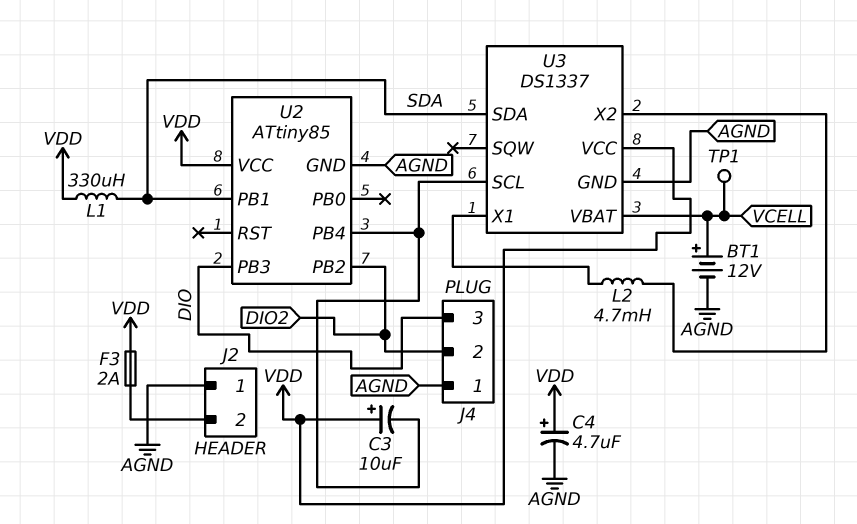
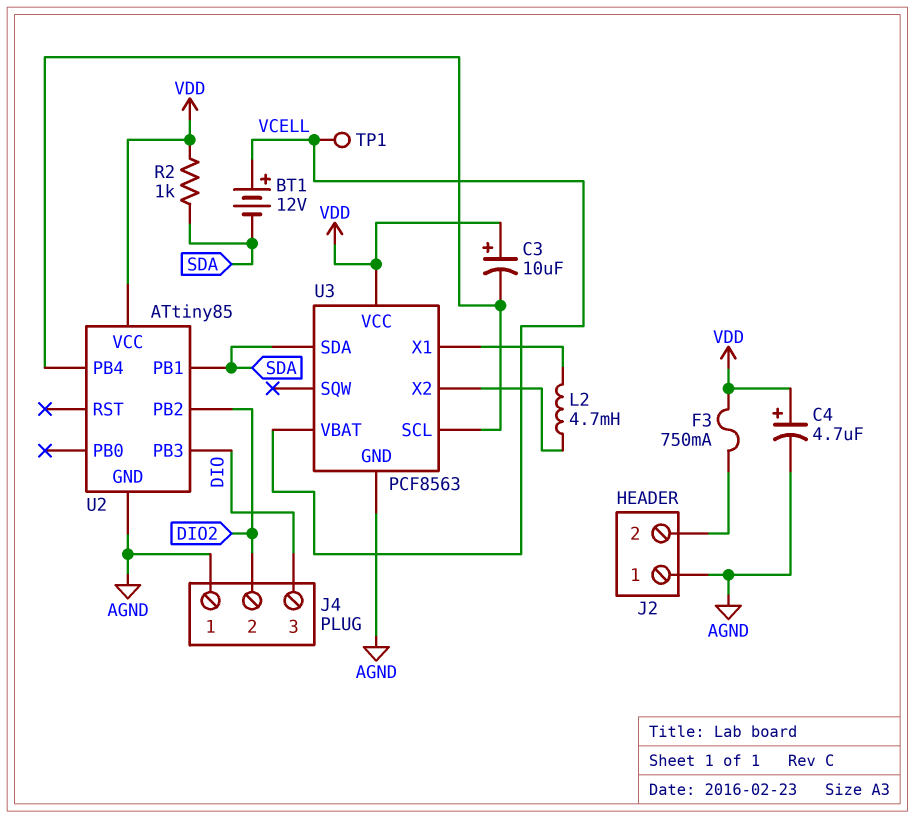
BT1: 12V (plus VCELL, minus AGND) -> 12V (plus VCELL, minus SDA)
F3: 2A (J2/2, VDD) -> 750mA (J2/2, VDD)
L1: 330uH (SDA, VDD) -> none
R2: none -> 1k (SDA, VDD)
U3: DS1337 -> PCF8563

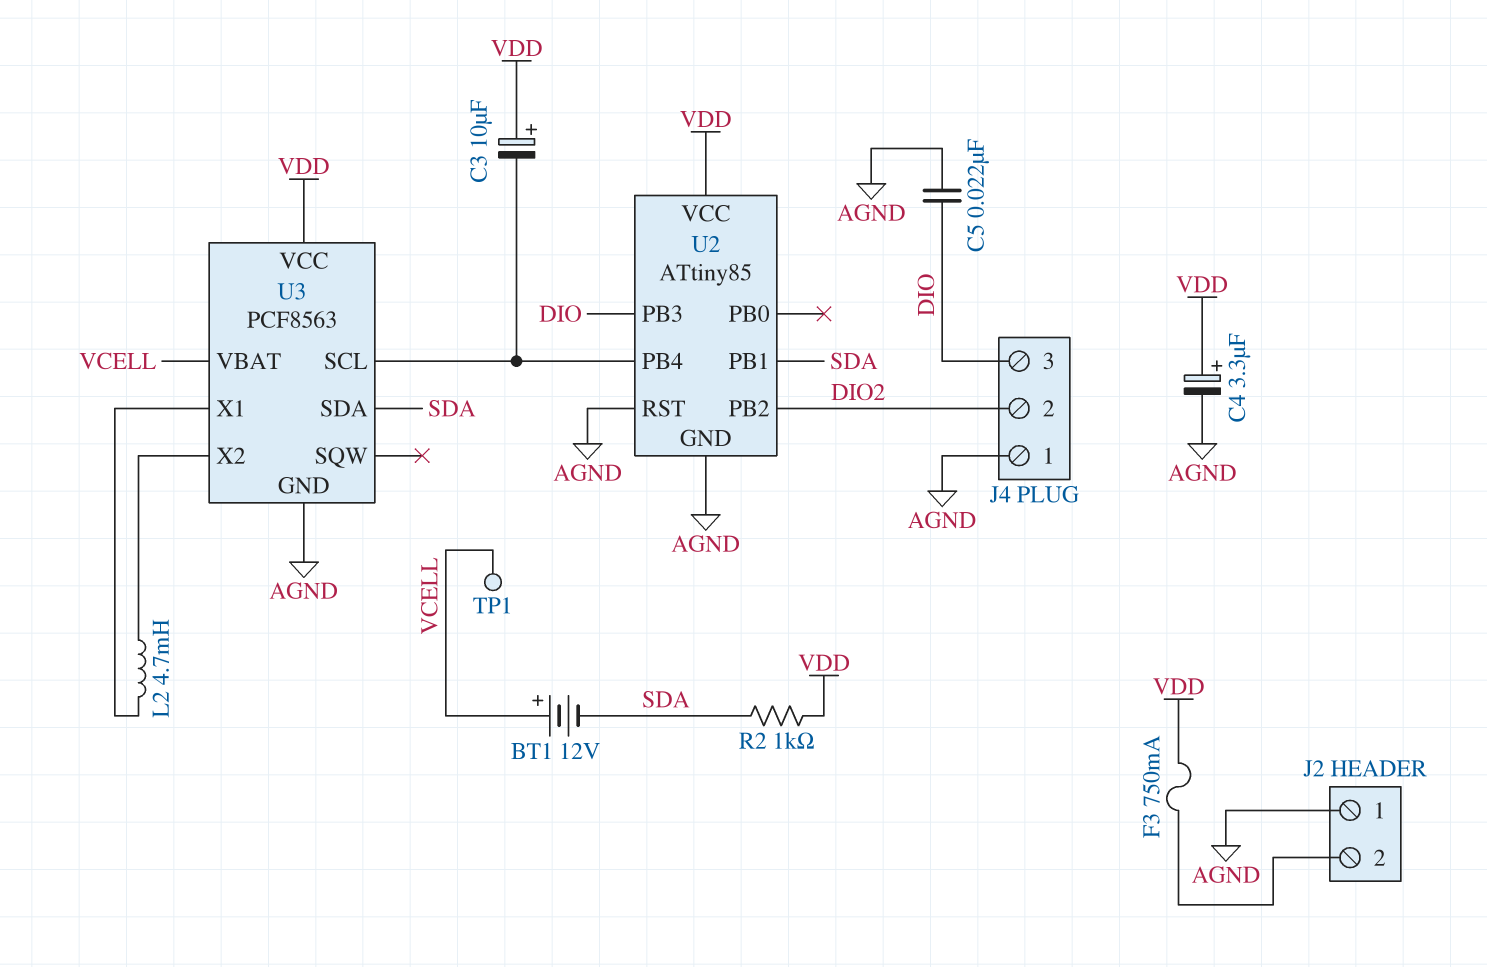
C4: 4.7uF (plus VDD, minus AGND) -> 3.3uF (plus VDD, minus AGND)
C5: none -> 22nF (AGND, DIO)
U2 pin RST: none -> AGND

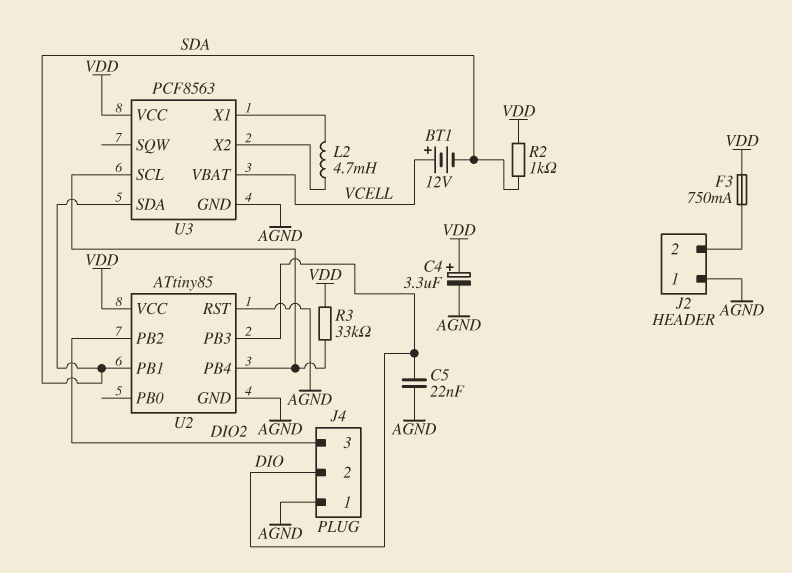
C3: 10uF (plus VDD, minus U2/PB4) -> none
J4 pin 2: DIO2 -> DIO
J4 pin 3: DIO -> DIO2
R3: none -> 33k (U2/PB4, VDD)
TP1: test point (VCELL) -> none

